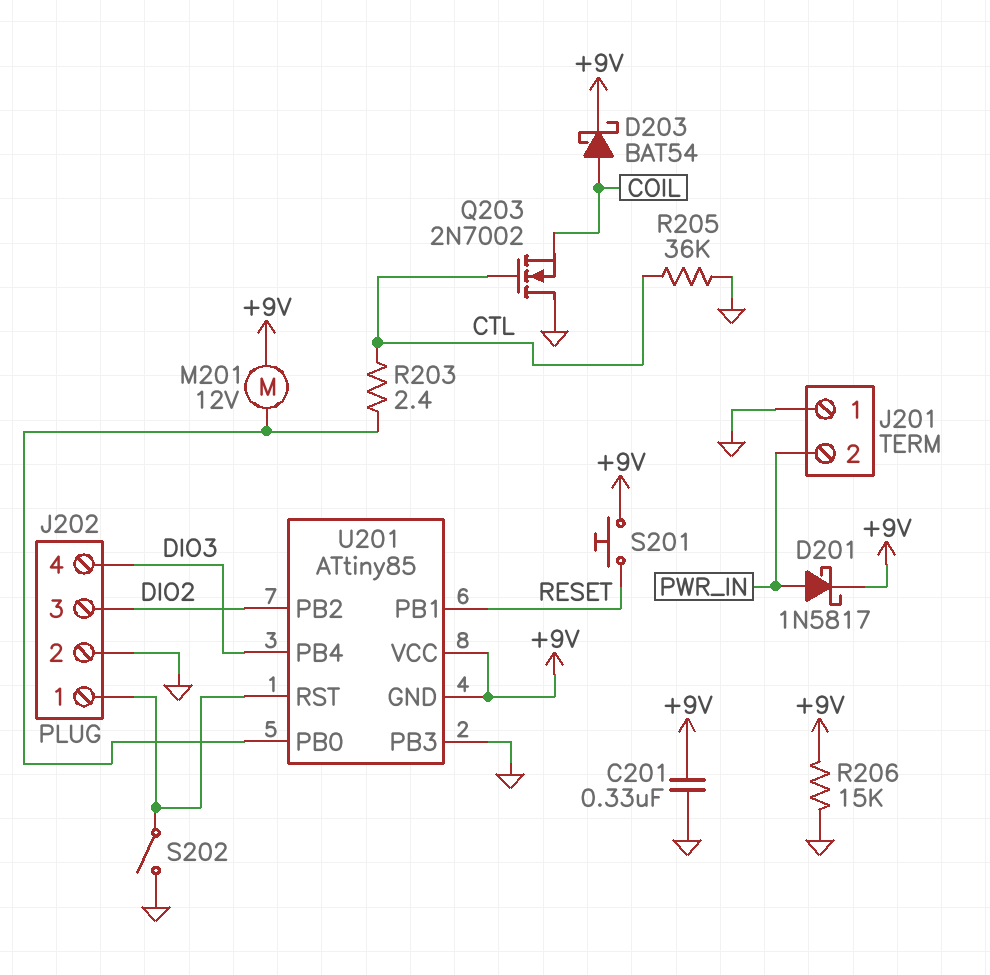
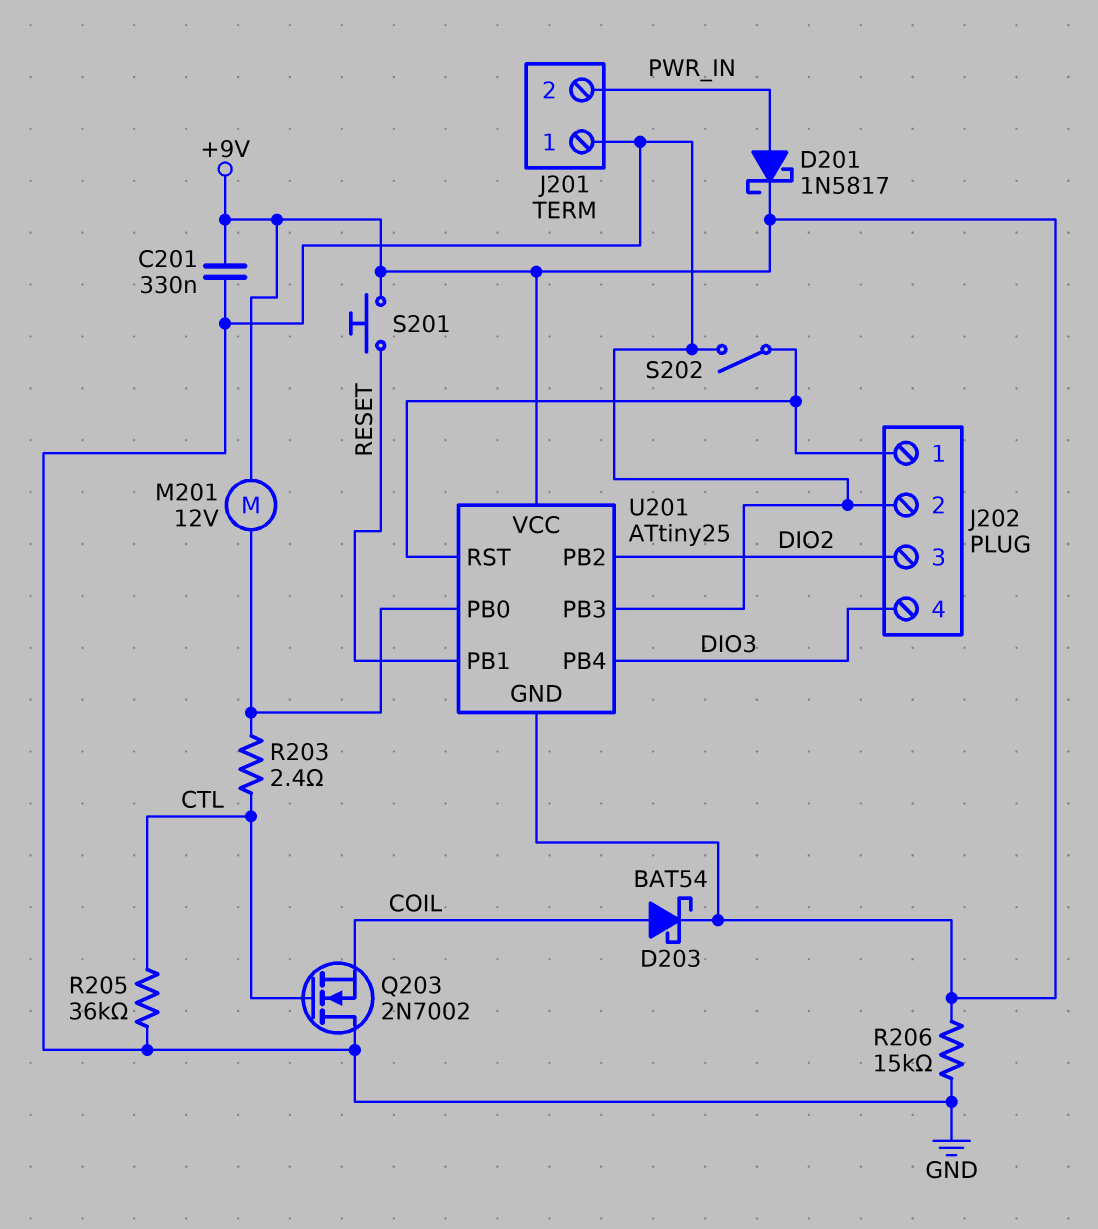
U201: ATtiny85 -> ATtiny25

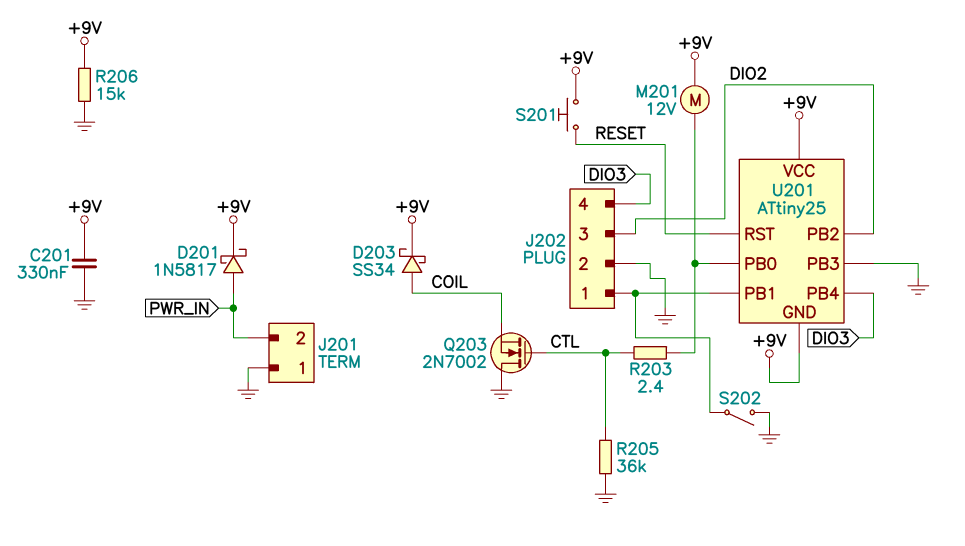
D203: schottky BAT54 (A COIL, K +9V) -> schottky SS34 (A COIL, K +9V)
U201 pin PB1: RESET -> J202/1
U201 pin RST: J202/1 -> RESET

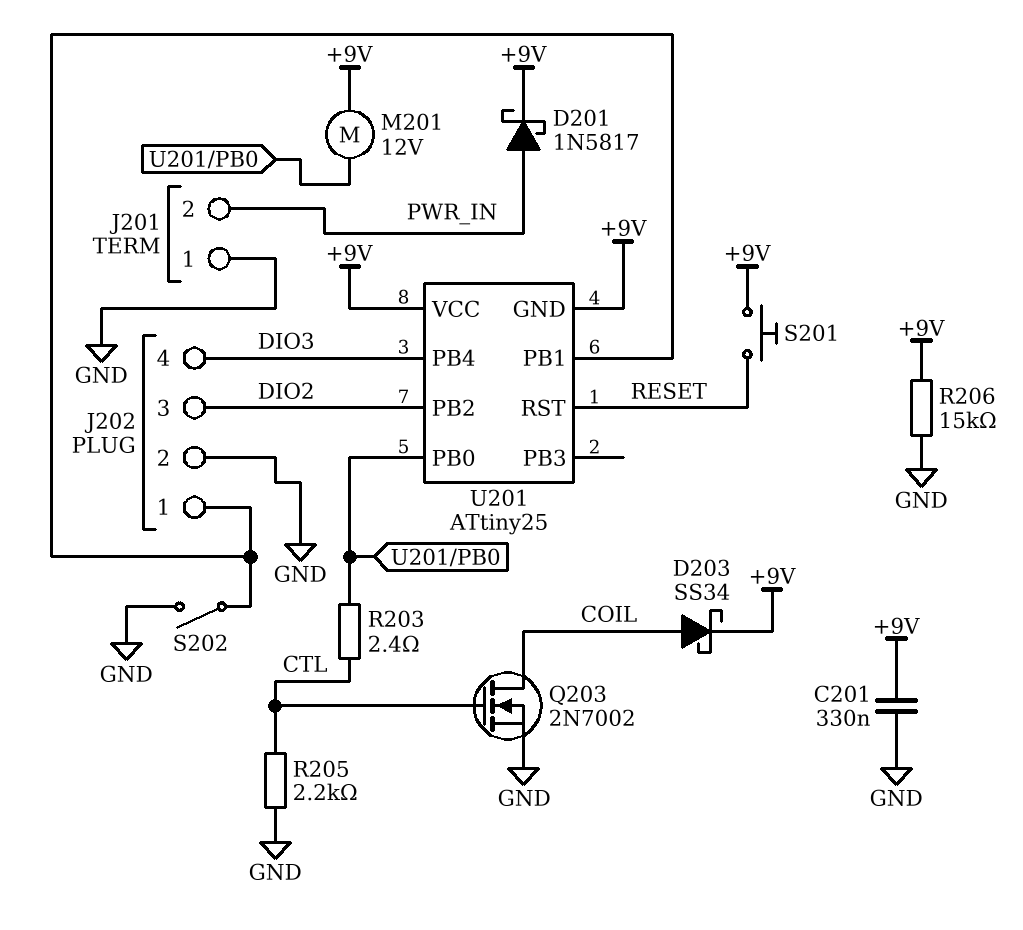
Q203: NMOS 2N7002 (G CTL, D GND, S COIL) -> NMOS 2N7002 (G CTL, D COIL, S GND)
R205: 36k (CTL, GND) -> 2.2k (CTL, GND)
U201 pin PB3: GND -> none

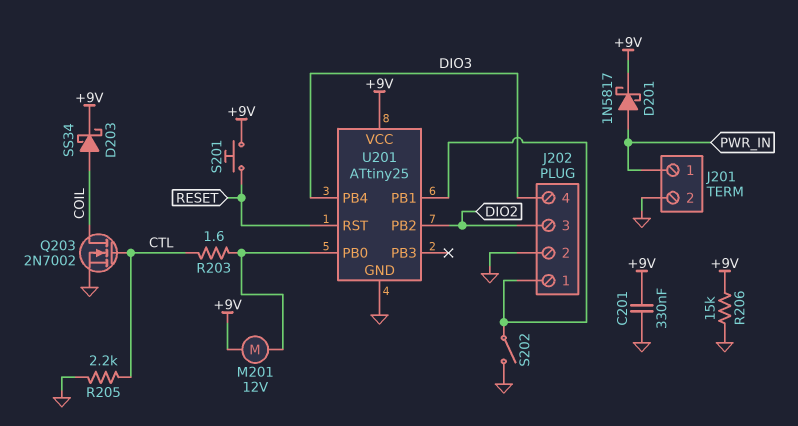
J201 pin 1: GND -> PWR_IN
J201 pin 2: PWR_IN -> GND
R203: 2.4 (CTL, U201/PB0) -> 1.6 (CTL, U201/PB0)
U201 pin GND: +9V -> GND

